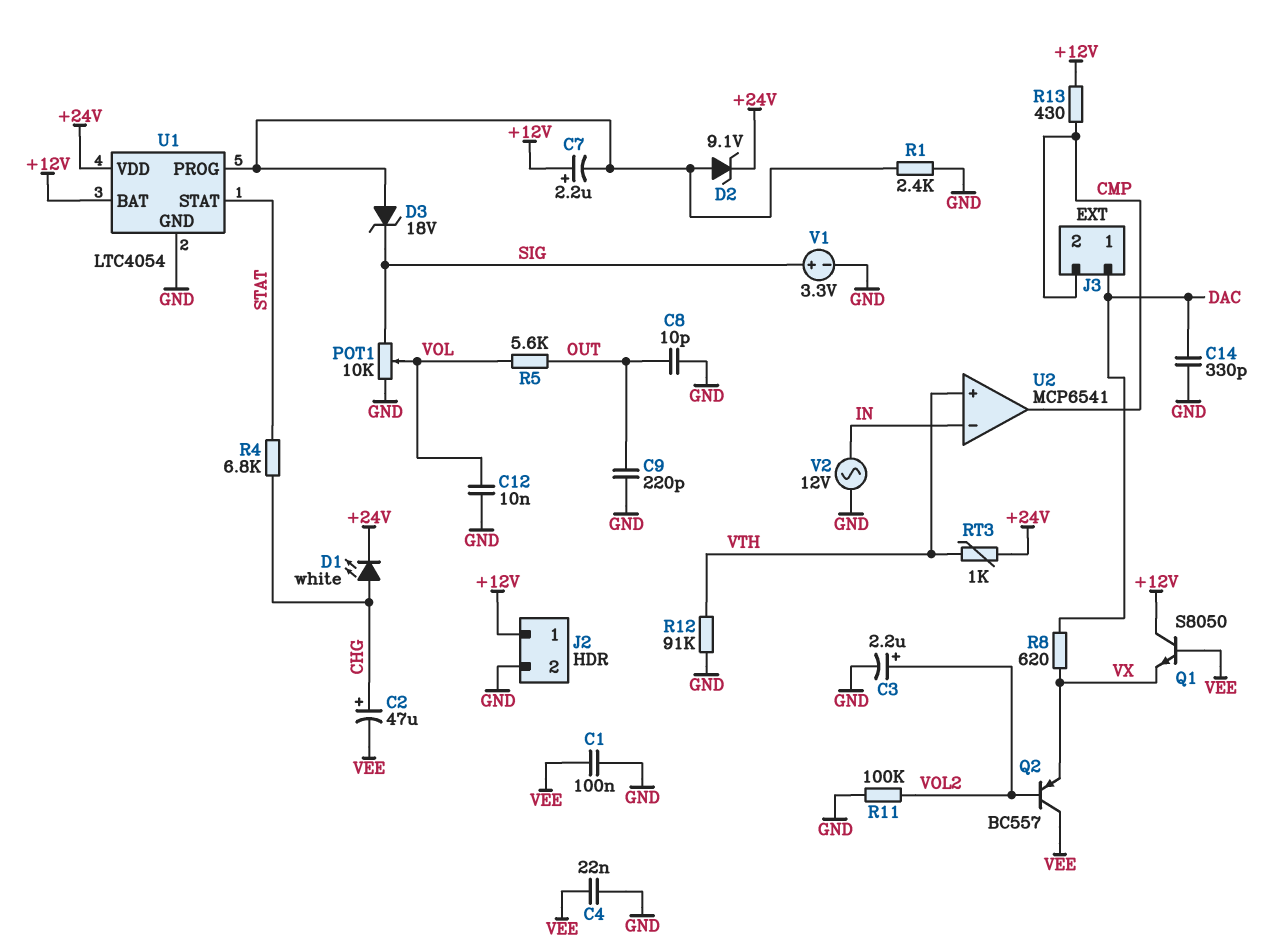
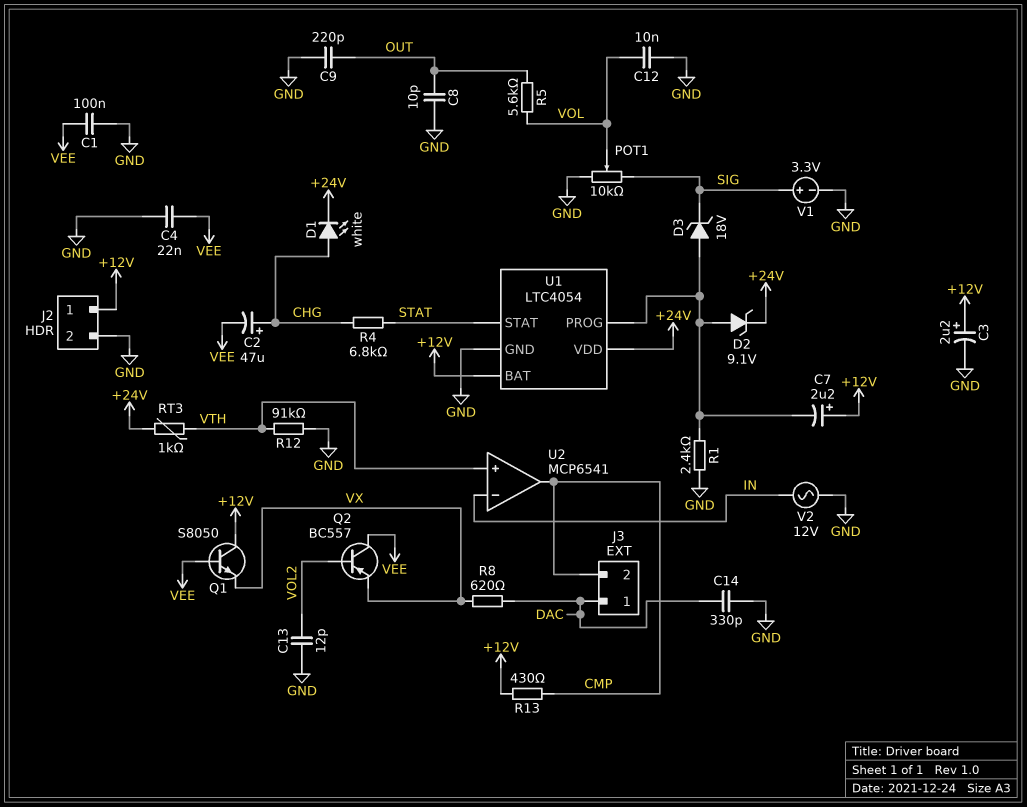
C3: 2.2uF (plus VOL2, minus GND) -> 2.2uF (plus +12V, minus GND)
C13: none -> 12pF (GND, VOL2)
R11: 100k (GND, VOL2) -> none

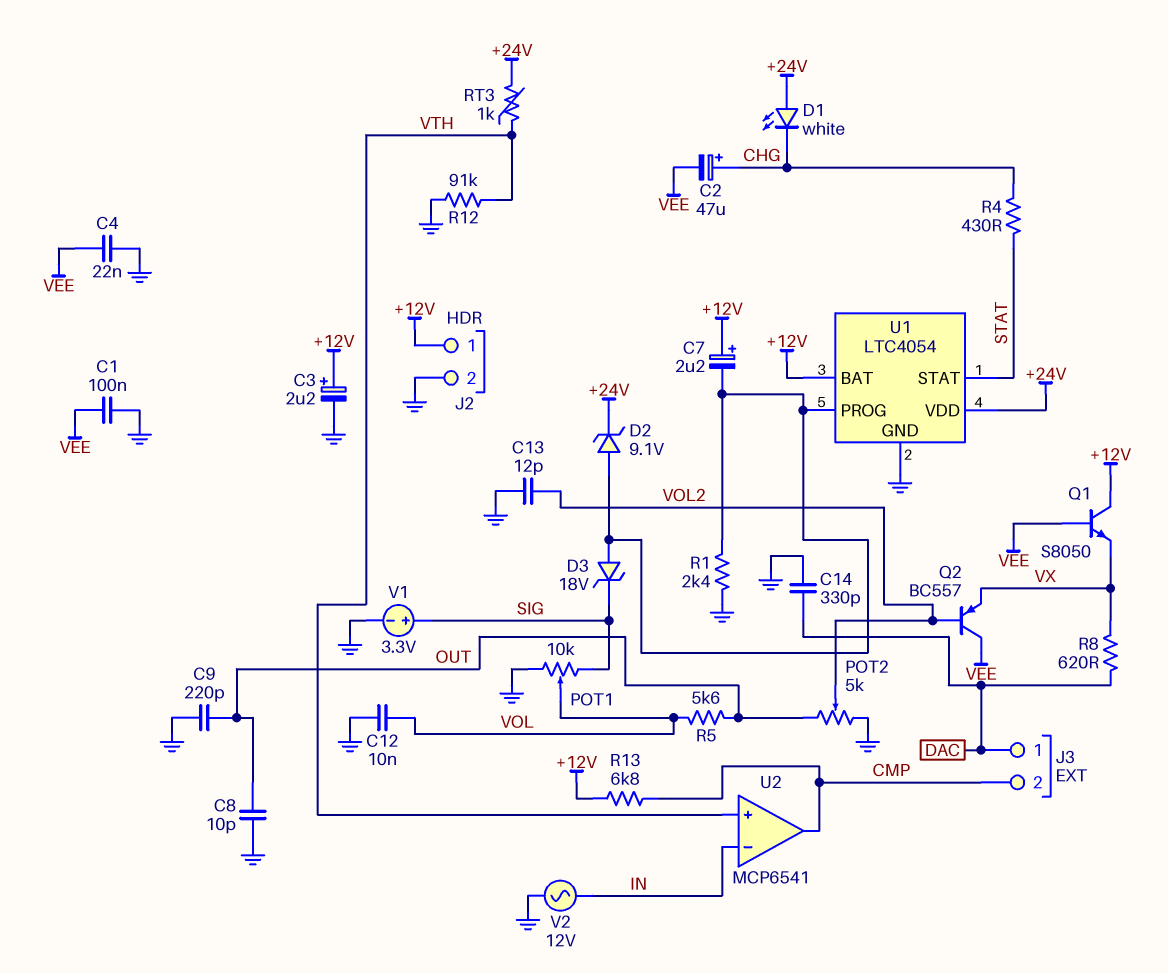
D1: LED white (A CHG, K +24V) -> LED white (A +24V, K CHG)
POT2: none -> 5k (GND, OUT, wiper VOL2)
R4: 6.8k (CHG, STAT) -> 430 (CHG, STAT)
R13: 430 (+12V, CMP) -> 6.8k (+12V, CMP)

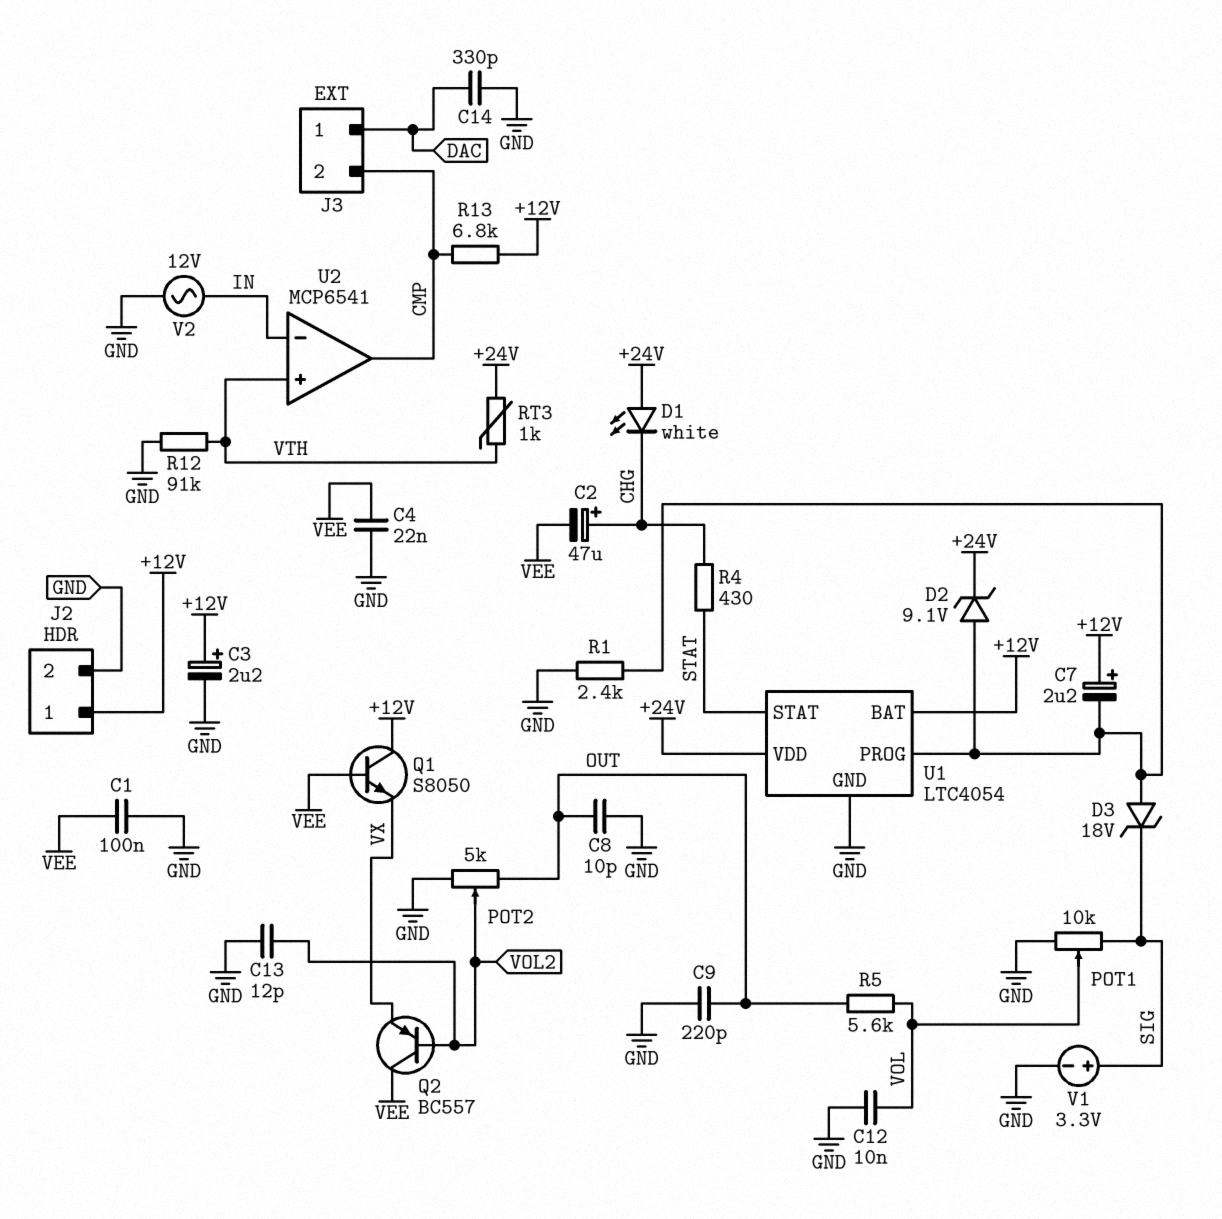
R8: 620 (DAC, VX) -> none

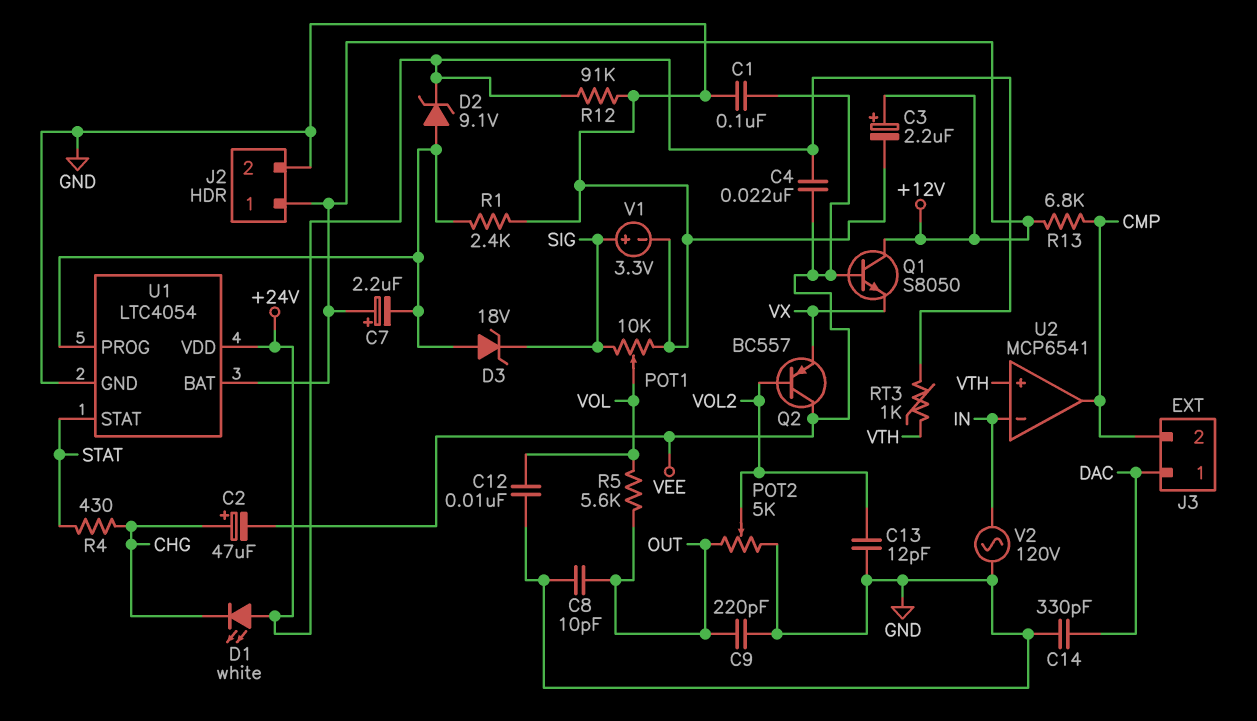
C4: 22nF (GND, VEE) -> 22nF (+24V, VEE)
R12: 91k (GND, VTH) -> 91k (+24V, GND)
V2: AC 12V (GND, IN) -> AC 120V (GND, IN)

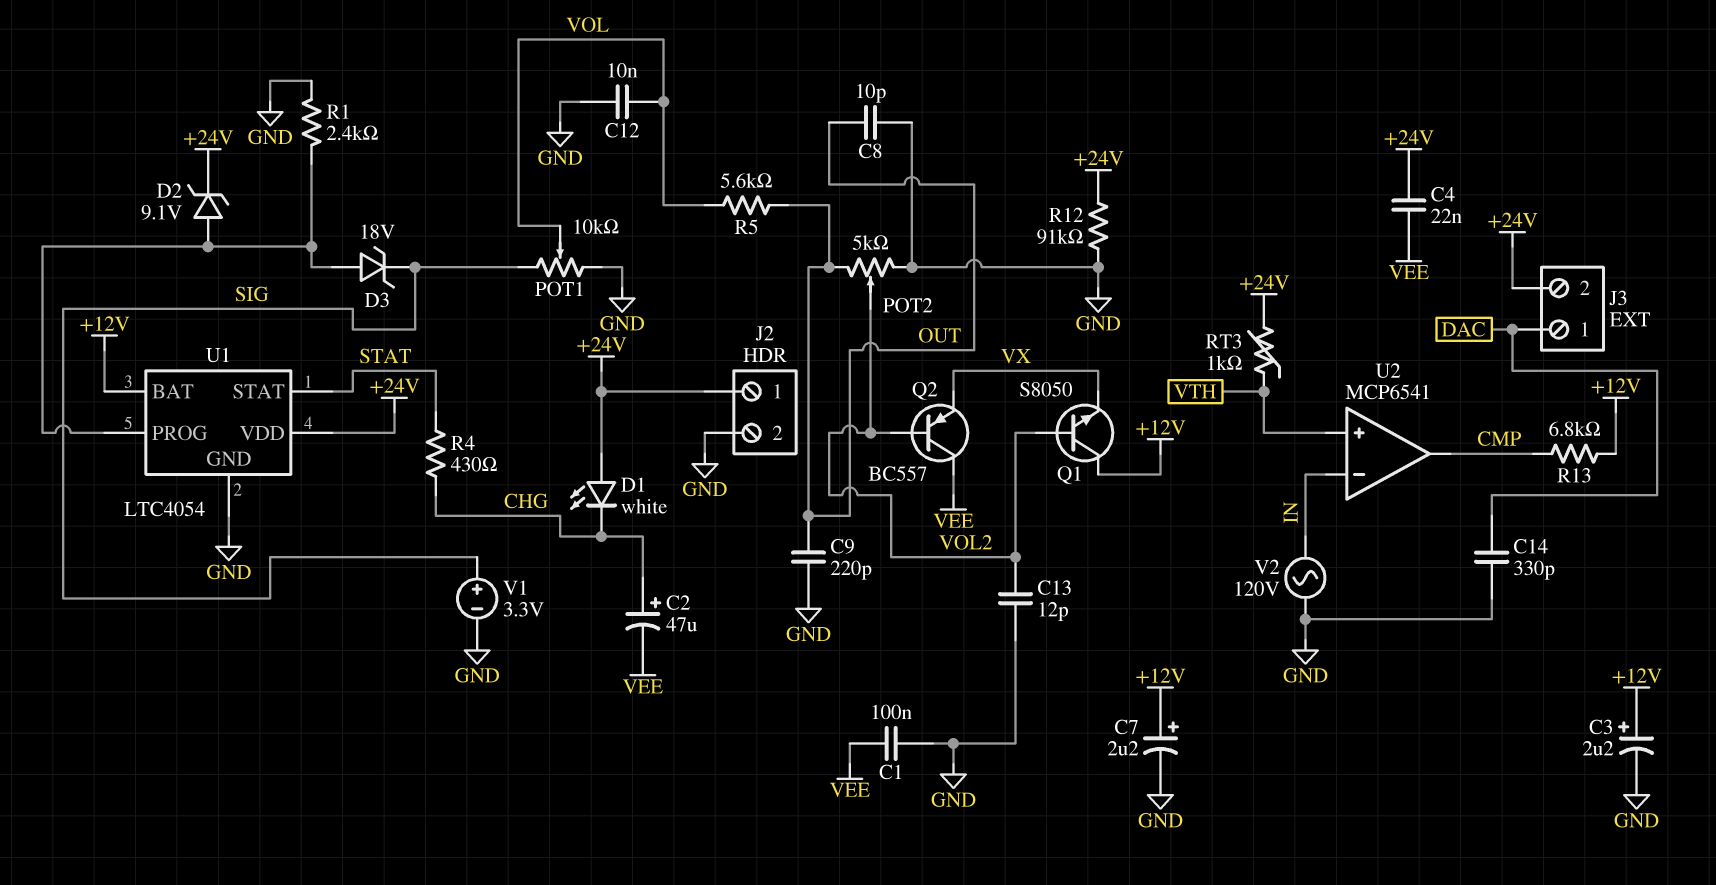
C7: 2.2uF (plus +12V, minus U1/PROG) -> 2.2uF (plus +12V, minus GND)
J2 pin 1: +12V -> +24V
J3 pin 2: CMP -> +24V
Q1: NPN S8050 (B VEE, C +12V, E VX) -> NPN S8050 (B VOL2, C +12V, E VX)

